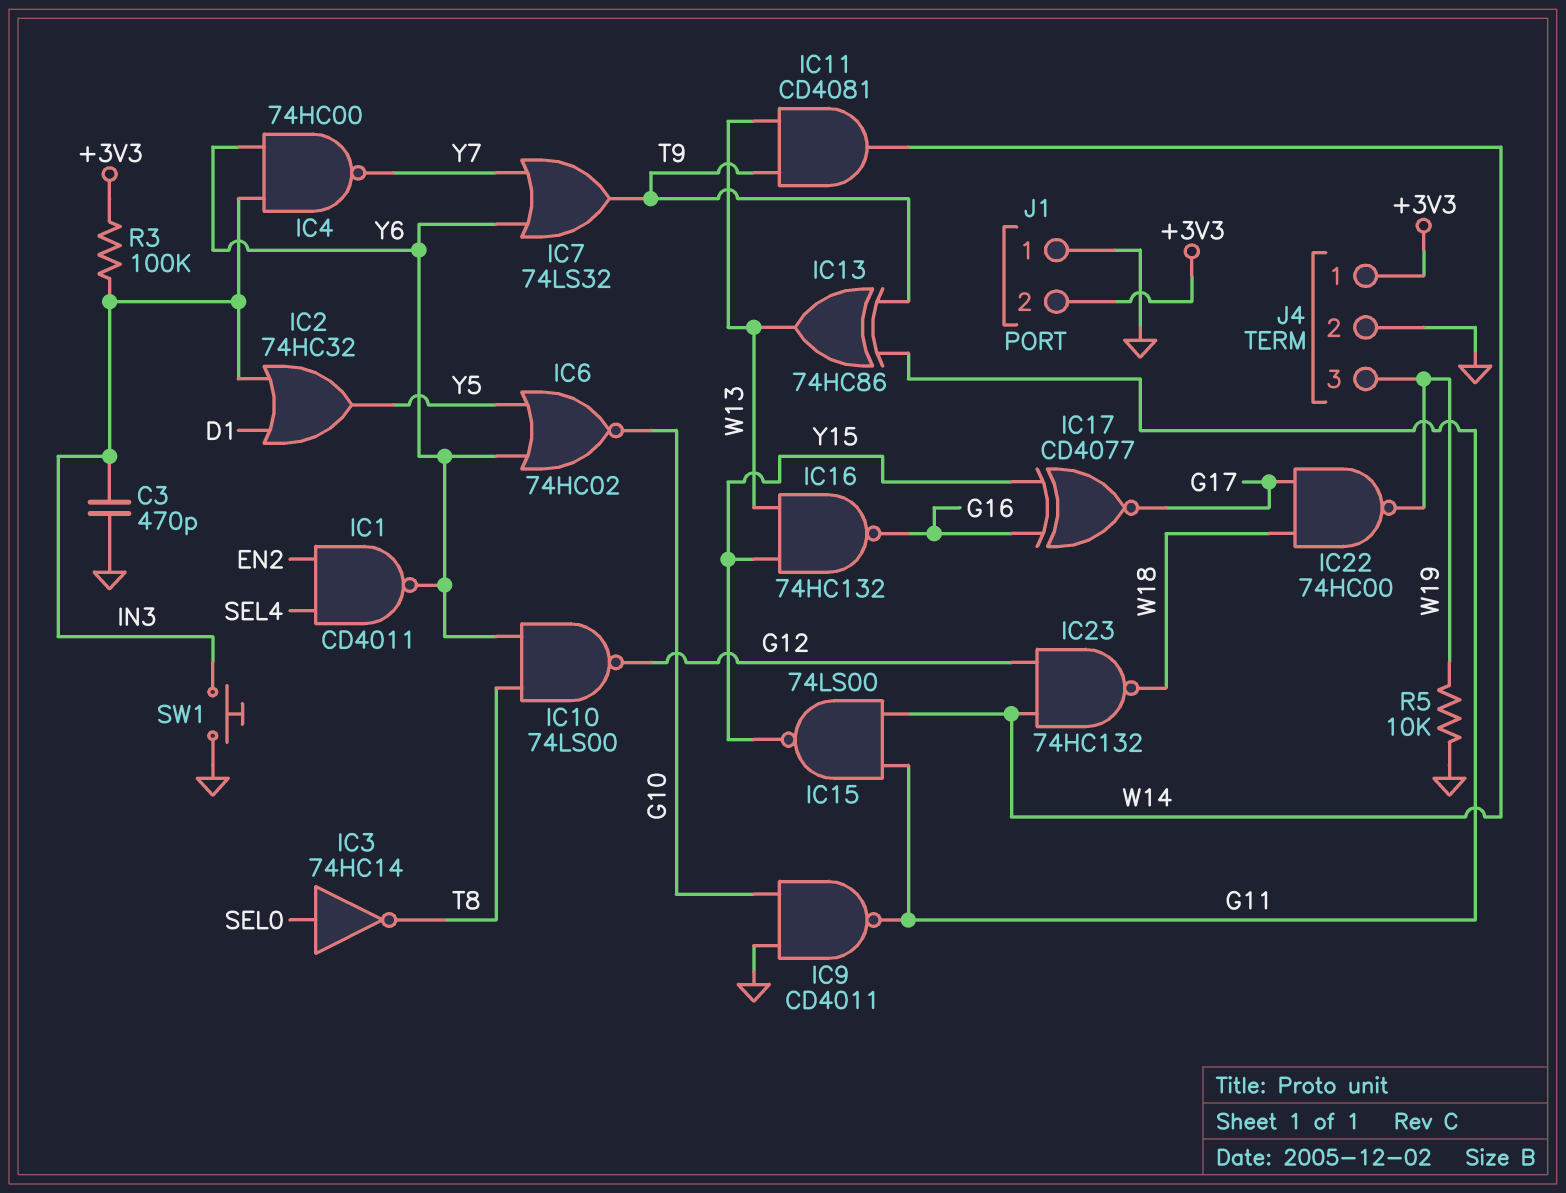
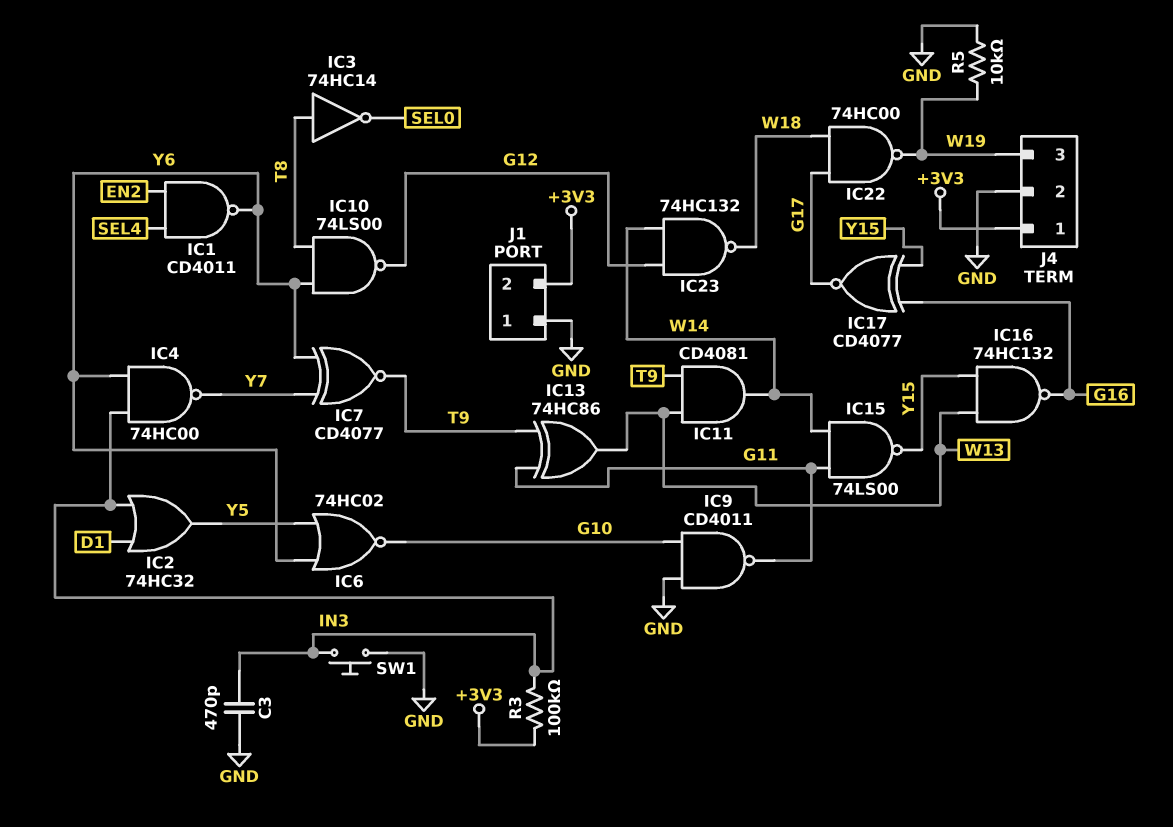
IC3: NOT 74HC14 (in SEL0, out T8) -> NOT 74HC14 (in T8, out SEL0)
IC7: OR 74LS32 (in Y6, in Y7, out T9) -> XNOR CD4077 (in Y6, in Y7, out T9)

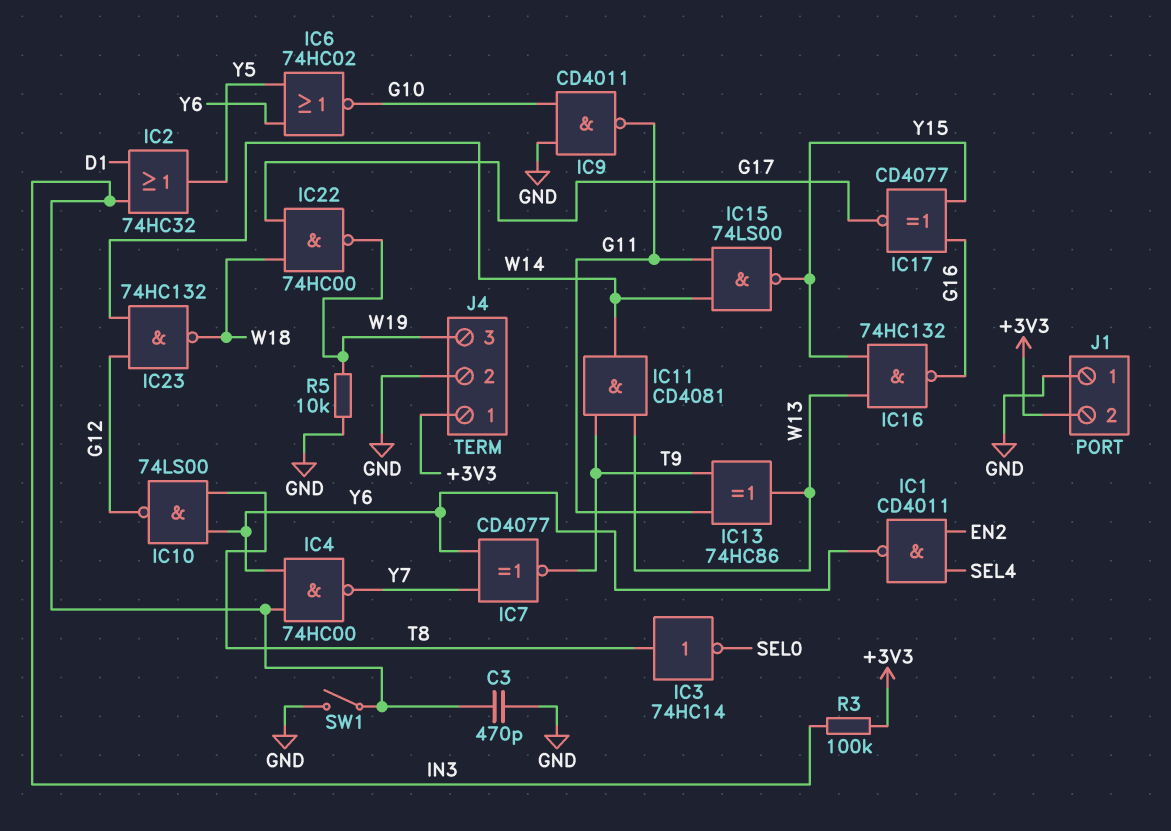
SW1: button (GND, IN3) -> switch (GND, IN3)

